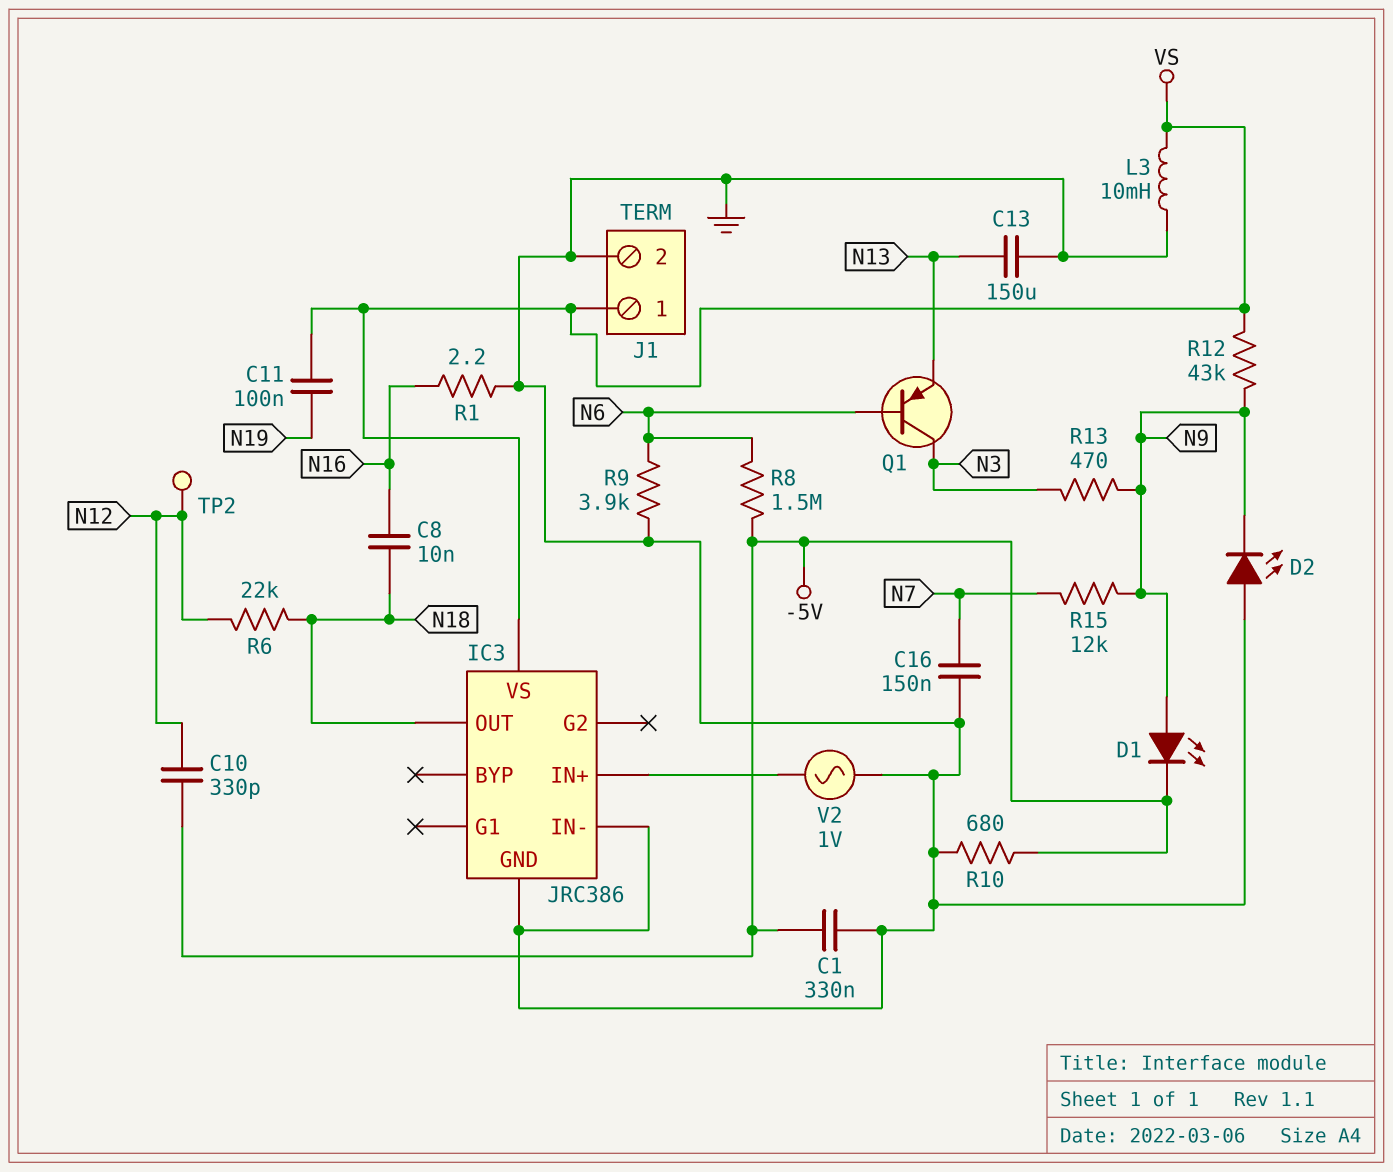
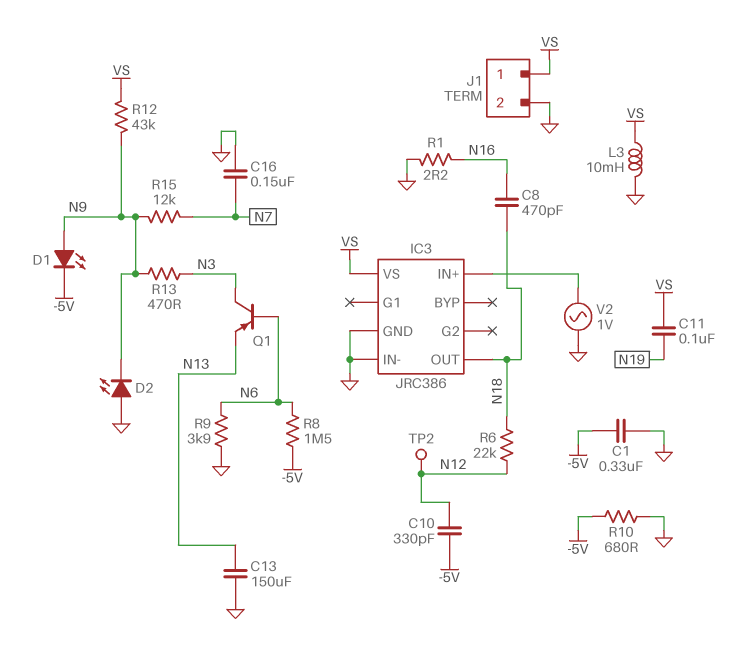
C8: 10nF (N16, N18) -> 470pF (N16, N18)

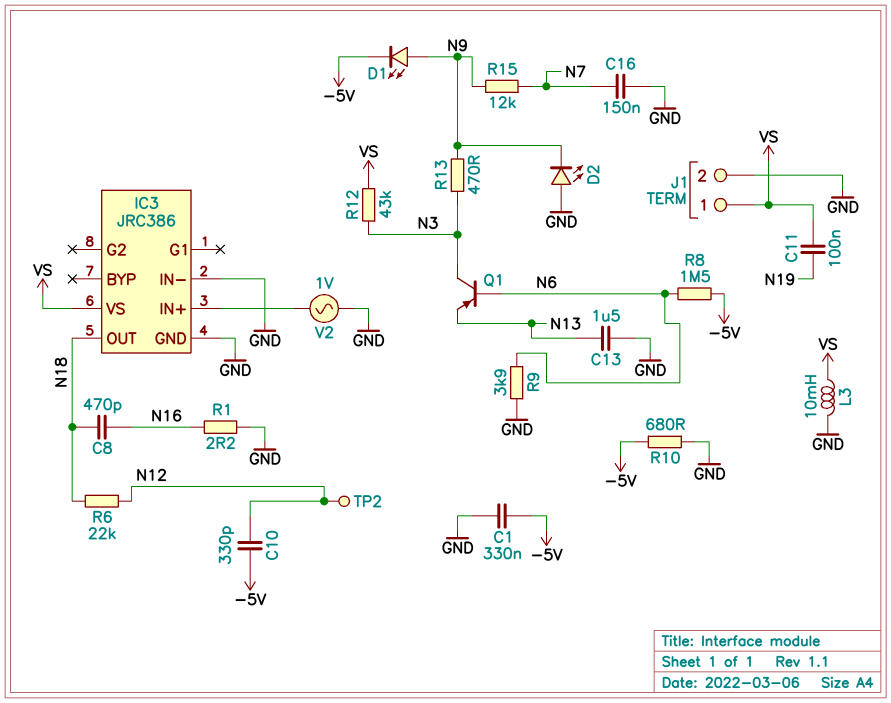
C13: 150uF (GND, N13) -> 1.5uF (GND, N13)
R12: 43k (N9, VS) -> 43k (N3, VS)

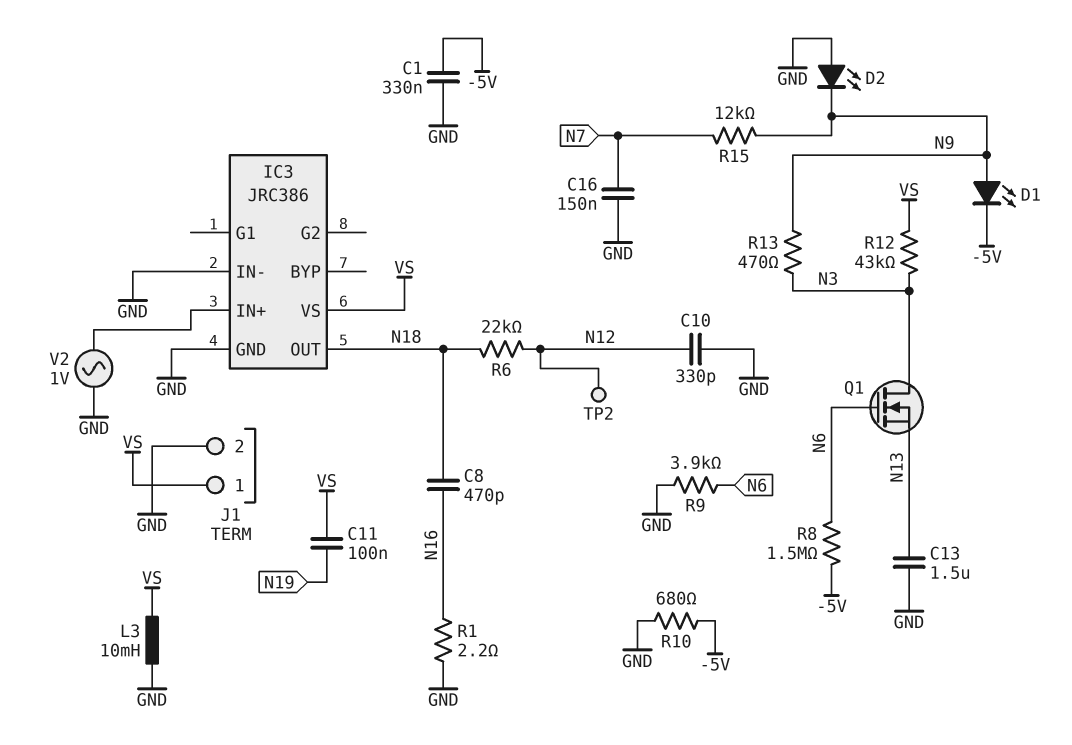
C10: 330pF (-5V, N12) -> 330pF (GND, N12)
Q1: PNP (B N6, C N3, E N13) -> NMOS (G N6, D N3, S N13)

